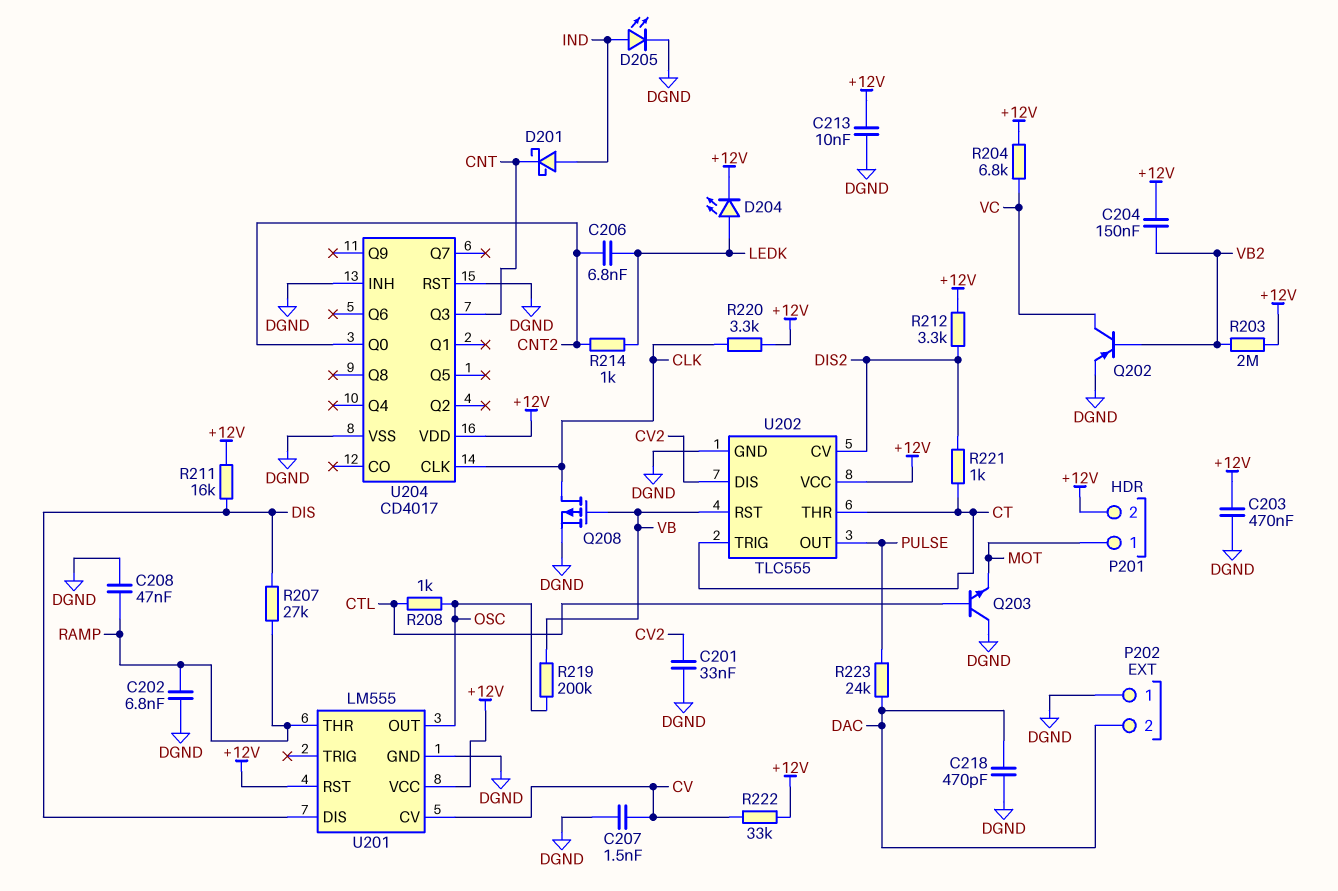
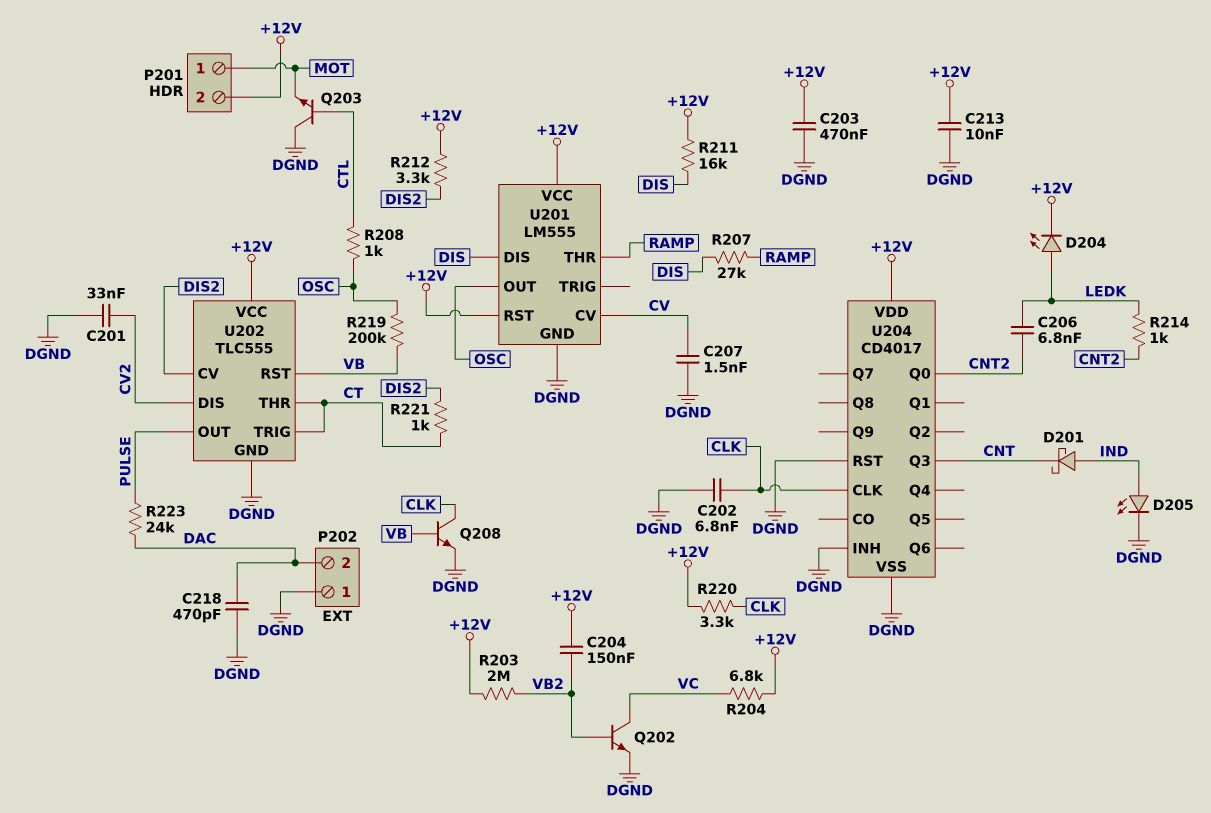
C202: 6.8nF (DGND, RAMP) -> 6.8nF (CLK, DGND)
C208: 47nF (DGND, RAMP) -> none
Q202: PNP (B VB2, C VC, E DGND) -> NPN (B VB2, C VC, E DGND)
Q208: PMOS (G VB, D CLK, S DGND) -> NPN (B VB, C CLK, E DGND)
R222: 33k (+12V, CV) -> none

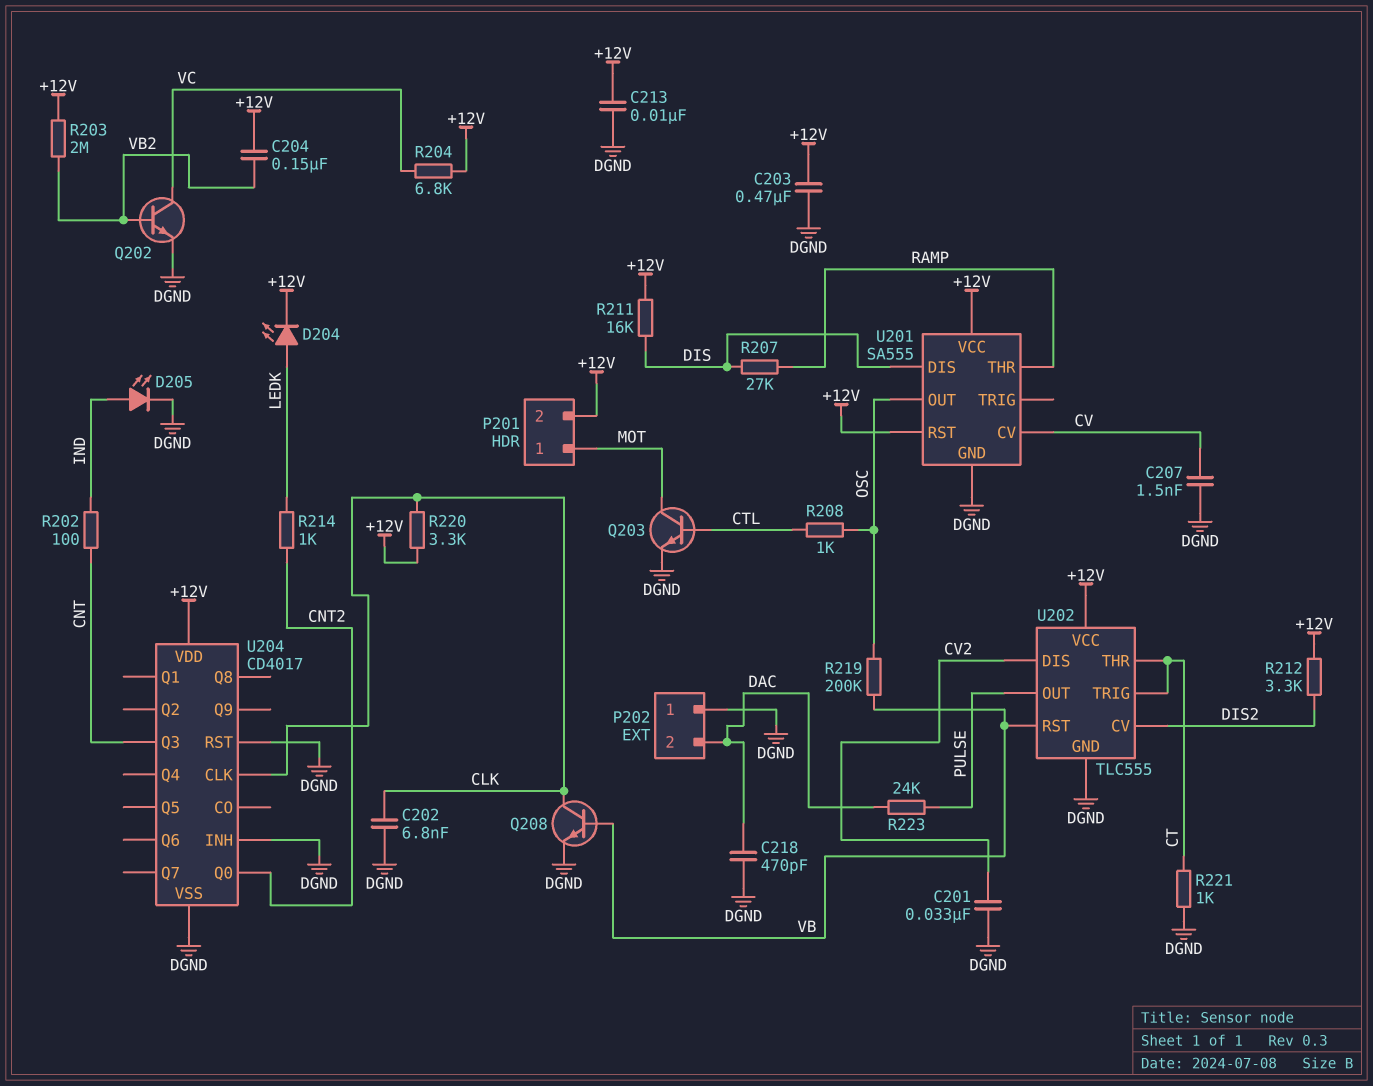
C206: 6.8nF (CNT2, LEDK) -> none
D201: schottky (A IND, K CNT) -> none
Q203: NPN (B CTL, C DGND, E MOT) -> NPN (B CTL, C MOT, E DGND)
R202: none -> 100 (CNT, IND)
R221: 1k (CT, DIS2) -> 1k (CT, DGND)
U201: LM555 -> SA555

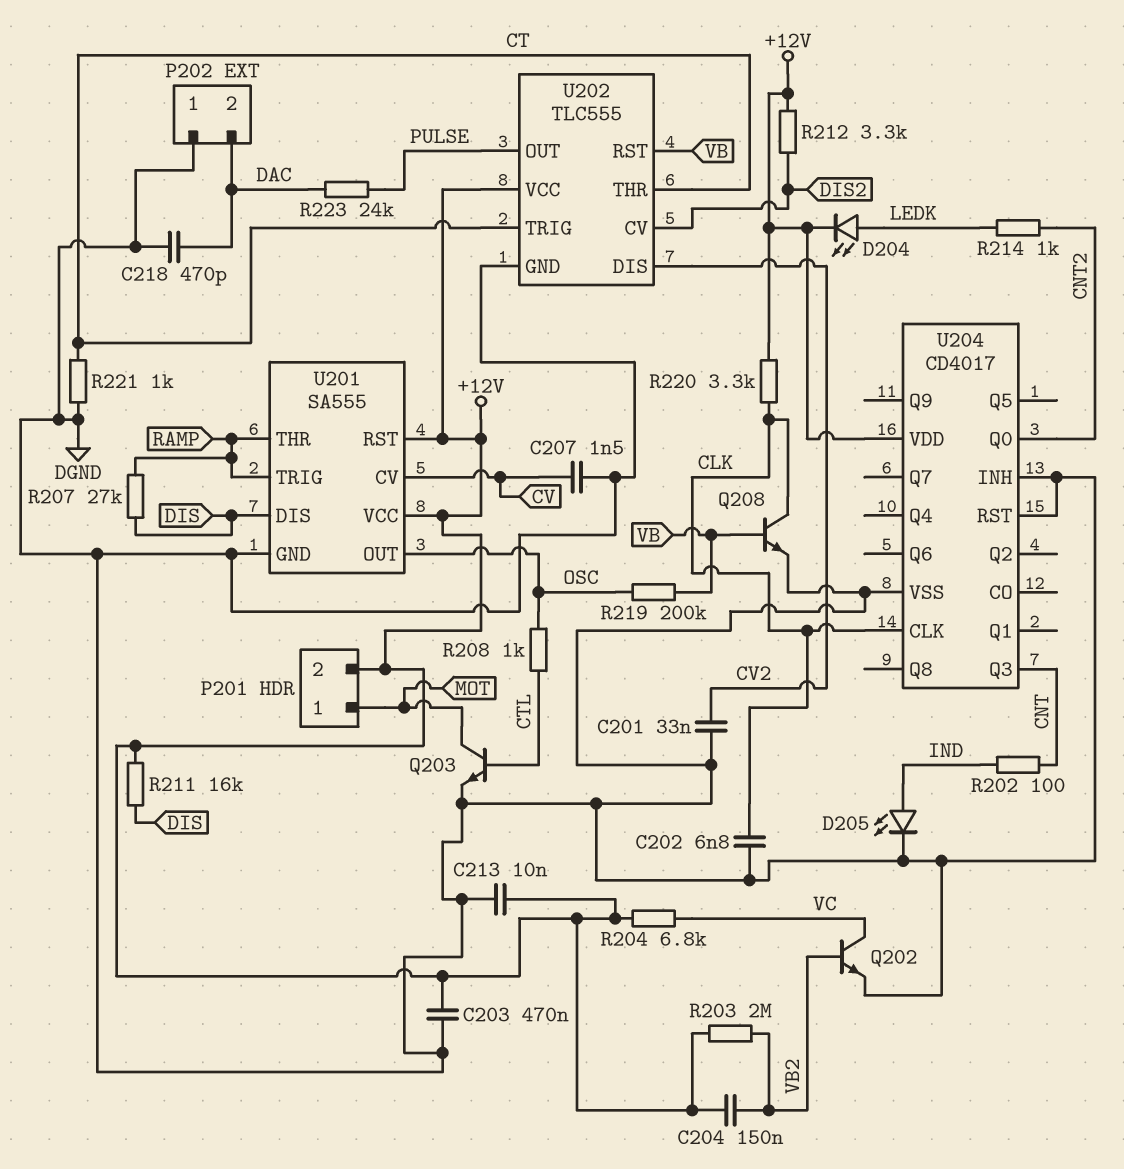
U201 pin TRIG: none -> RAMP

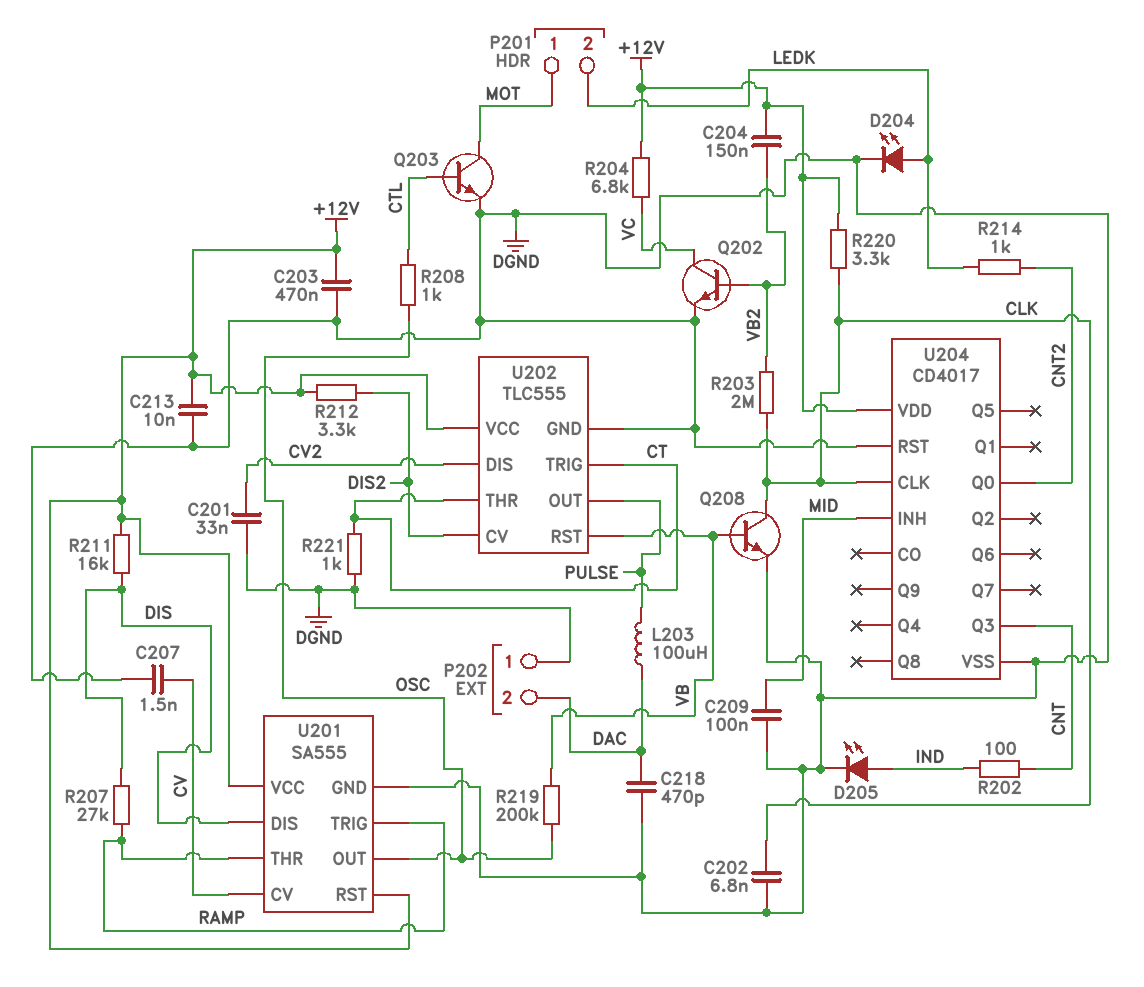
C209: none -> 100nF (DGND, MID)
D204: LED (A LEDK, K +12V) -> LED (A LEDK, K DGND)
L203: none -> 100uH (DAC, PULSE)
P201 pin 2: +12V -> LEDK
R203: 2M (+12V, VB2) -> 2M (CLK, VB2)
R223: 24k (DAC, PULSE) -> none
U204 pin INH: DGND -> MID

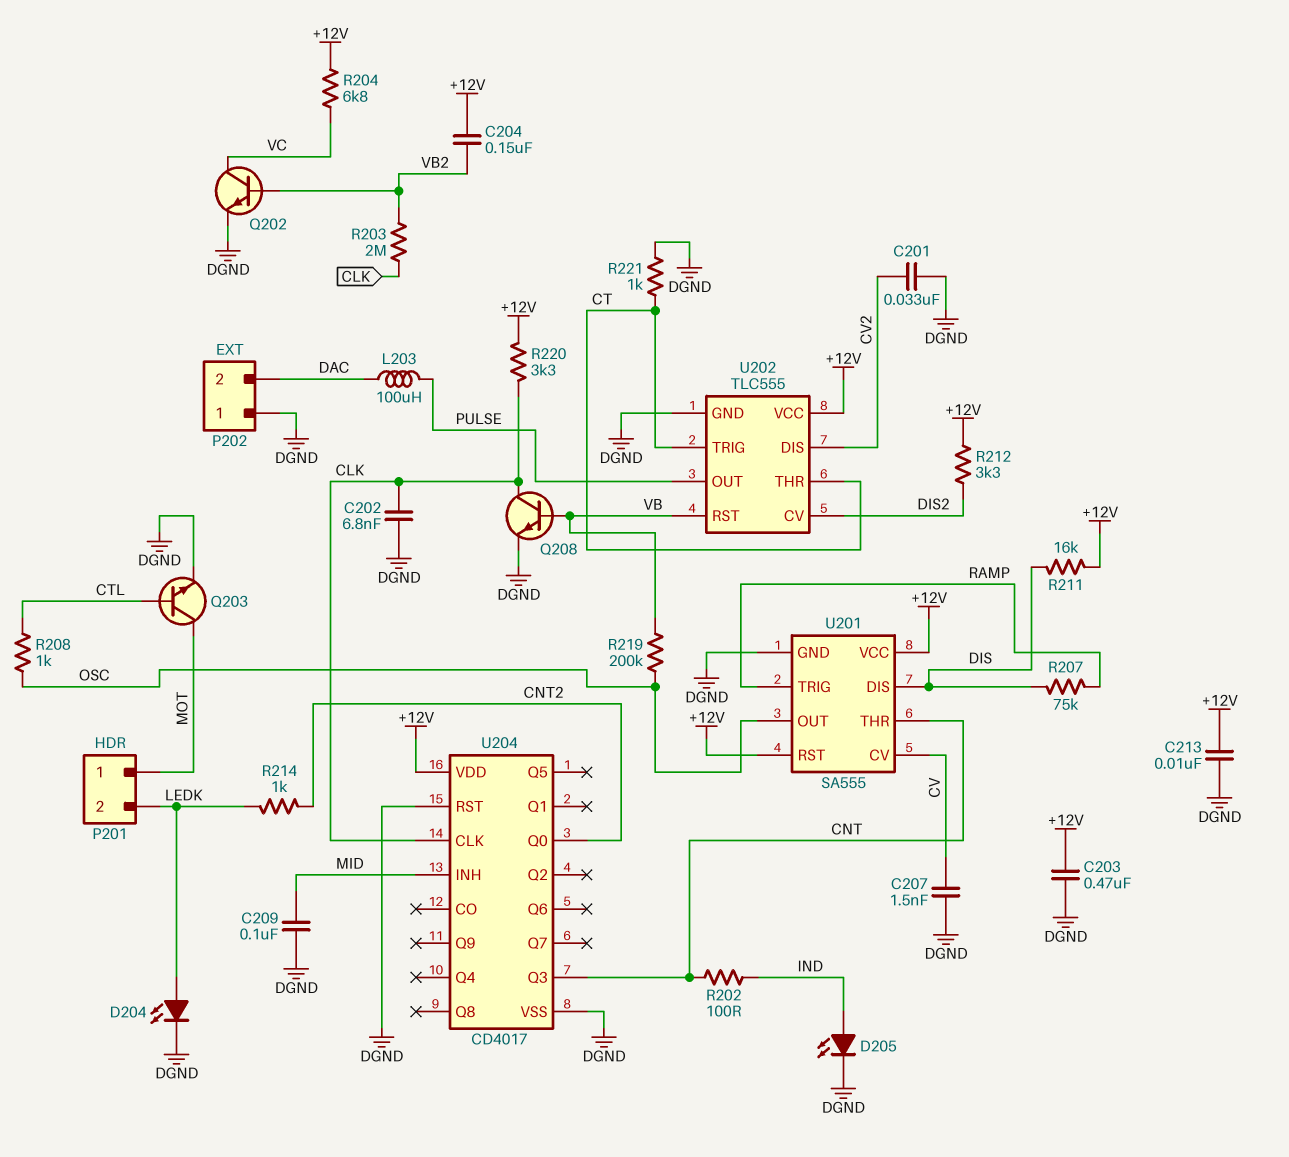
C218: 470pF (DAC, DGND) -> none
R207: 27k (DIS, RAMP) -> 75k (DIS, RAMP)
U201 pin THR: RAMP -> CNT

